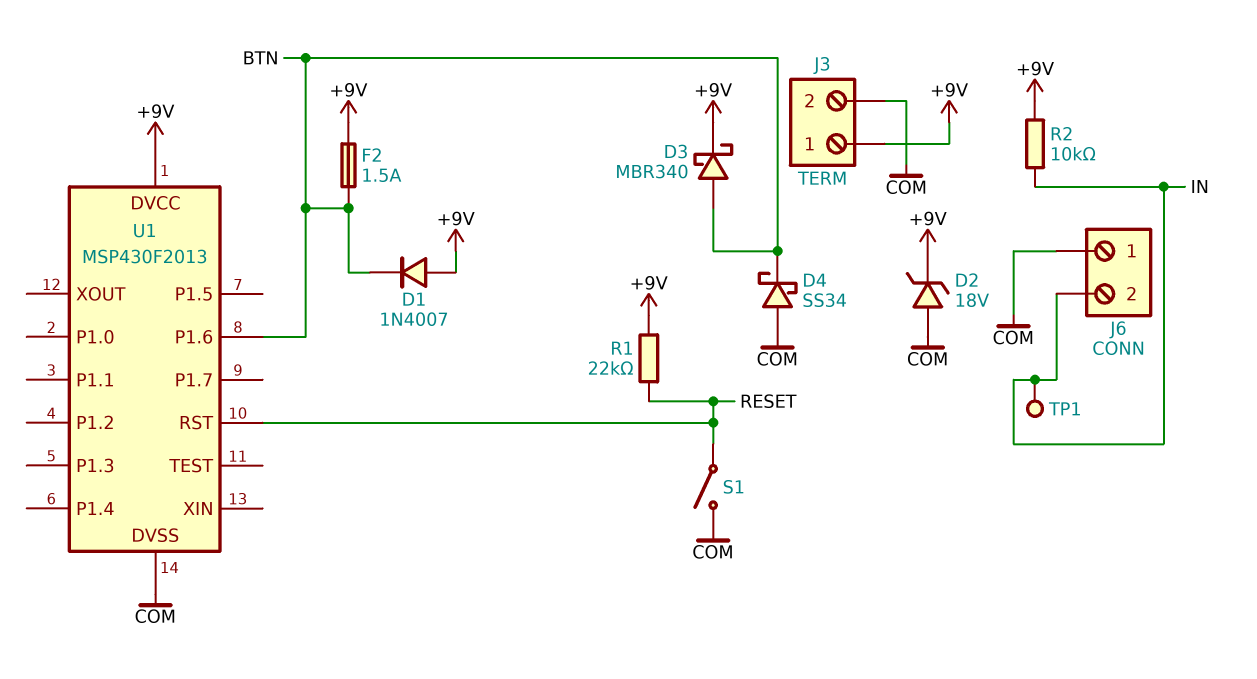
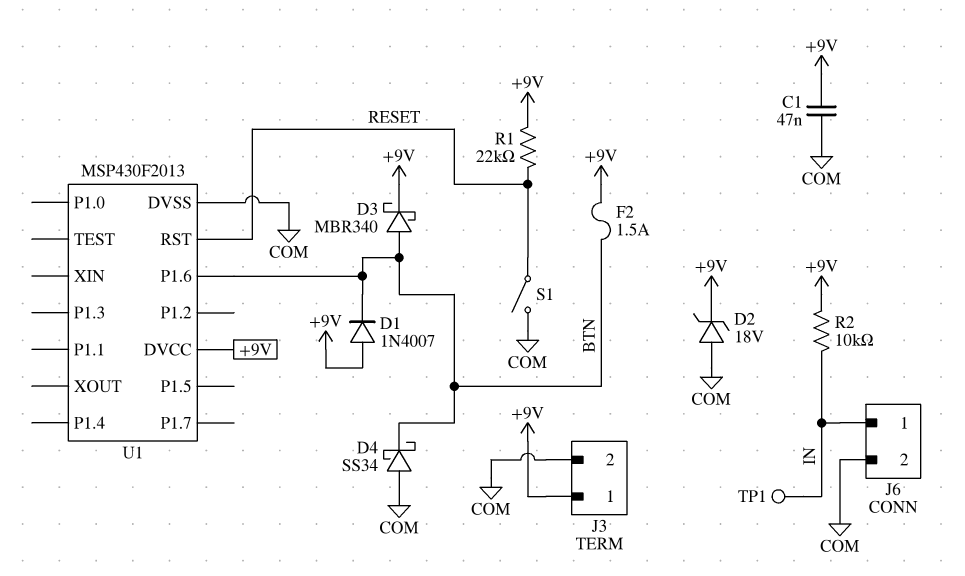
C1: none -> 47nF (+9V, COM)
J6 pin 1: COM -> IN
J6 pin 2: IN -> COM

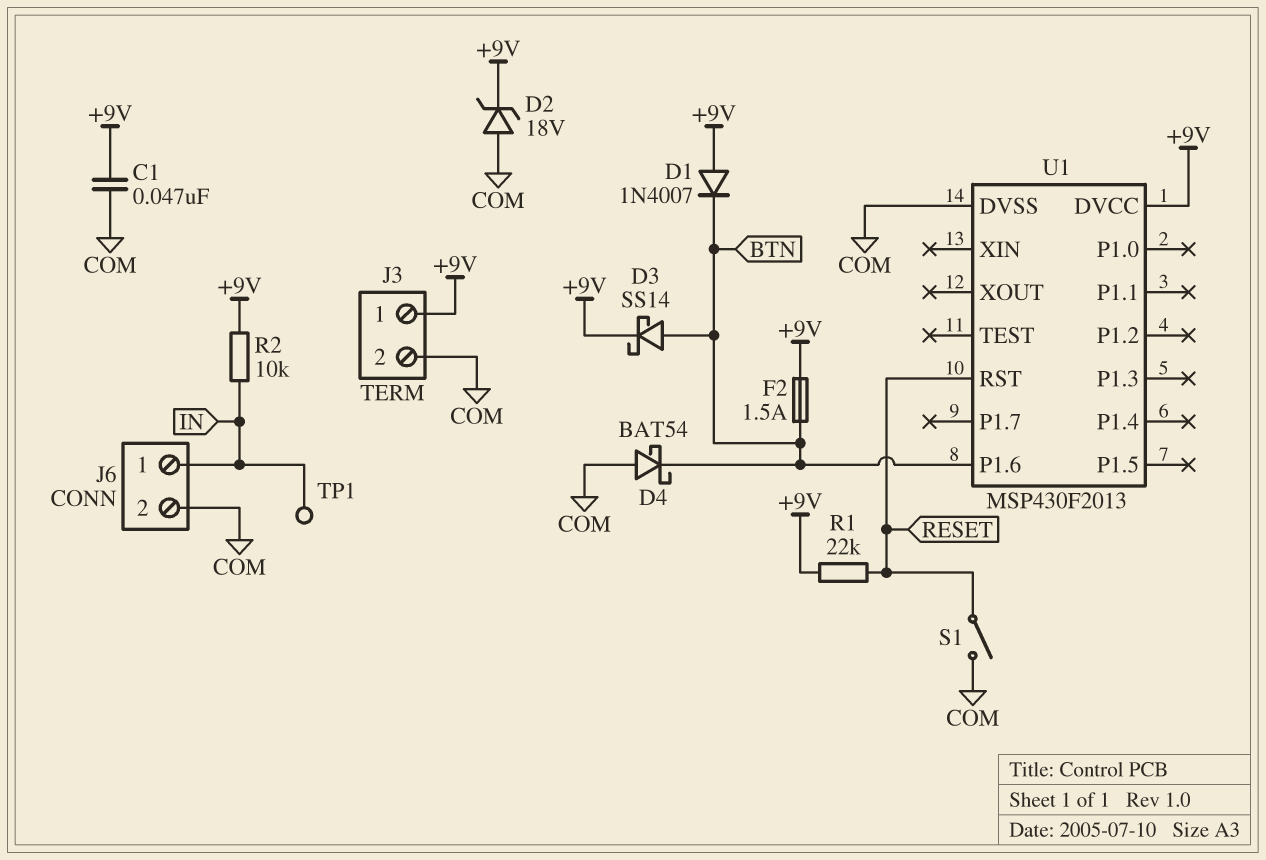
D3: schottky MBR340 (A BTN, K +9V) -> schottky SS14 (A BTN, K +9V)
D4: schottky SS34 (A COM, K BTN) -> schottky BAT54 (A COM, K BTN)

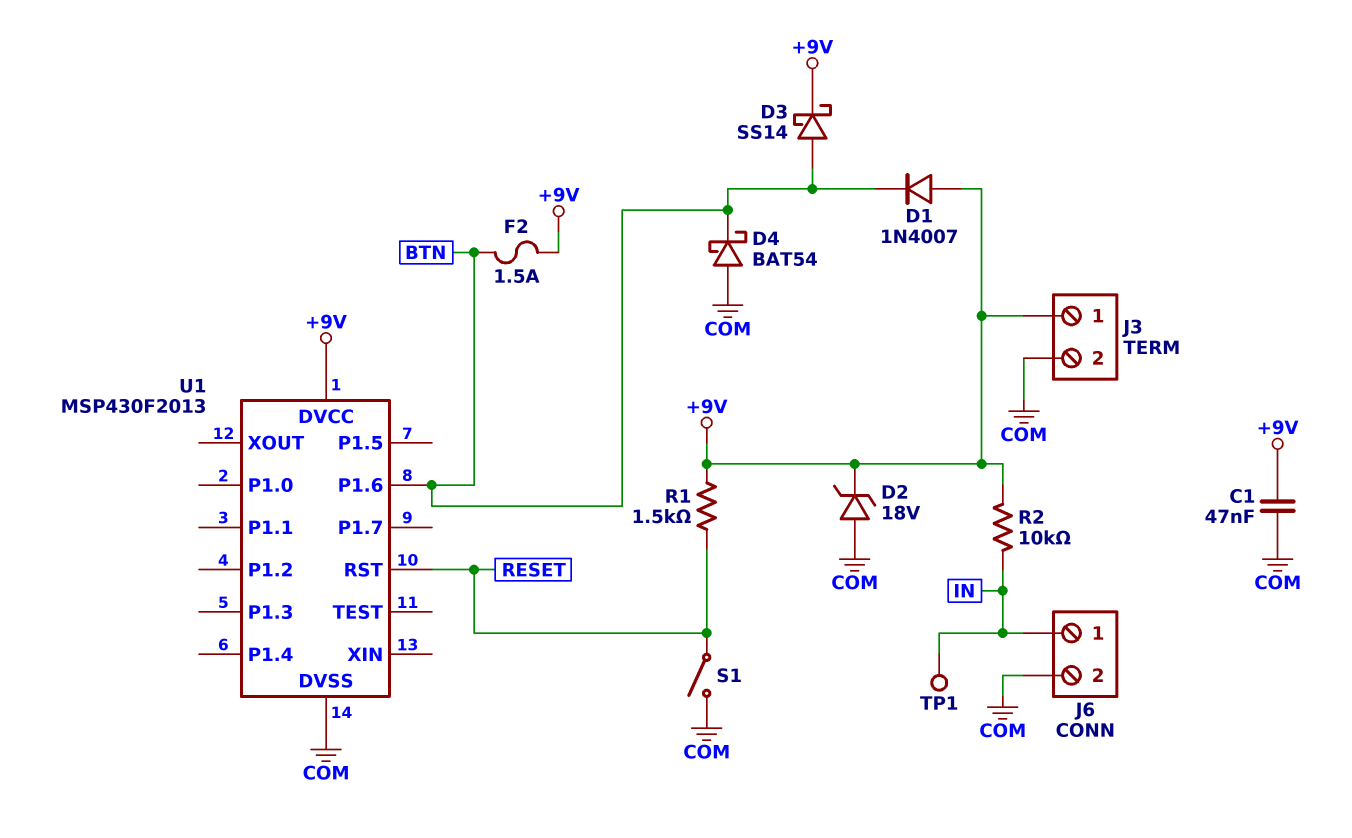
R1: 22k (+9V, RESET) -> 1.5k (+9V, RESET)

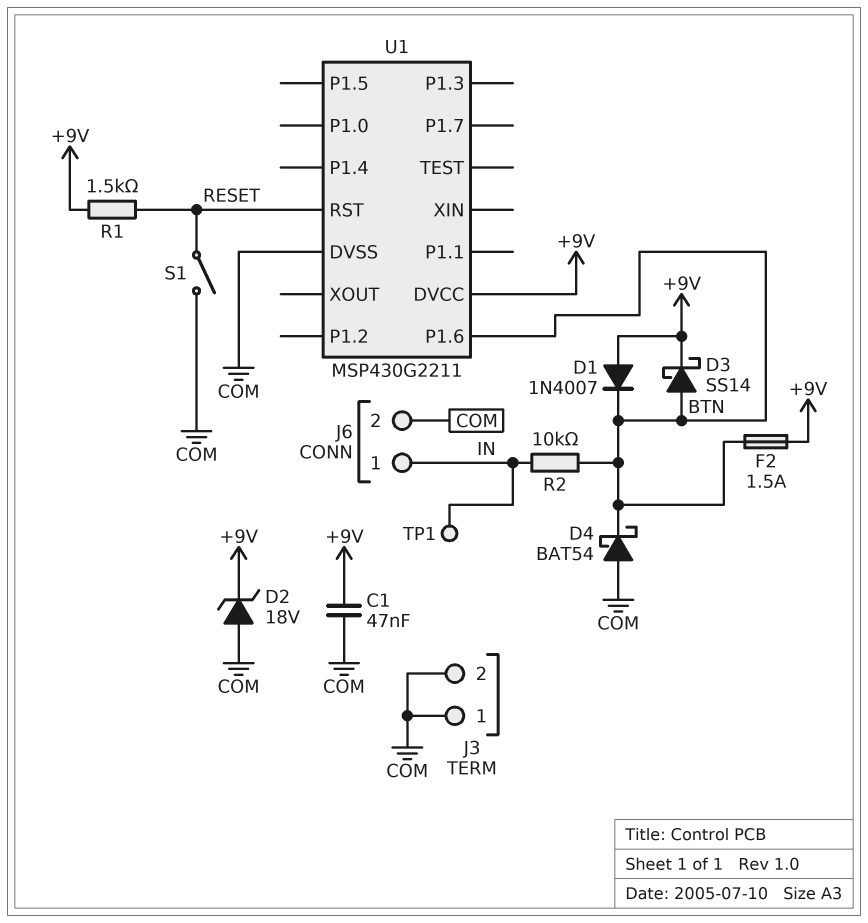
J3 pin 1: +9V -> COM
R2: 10k (+9V, IN) -> 10k (BTN, IN)
U1: MSP430F2013 -> MSP430G2211

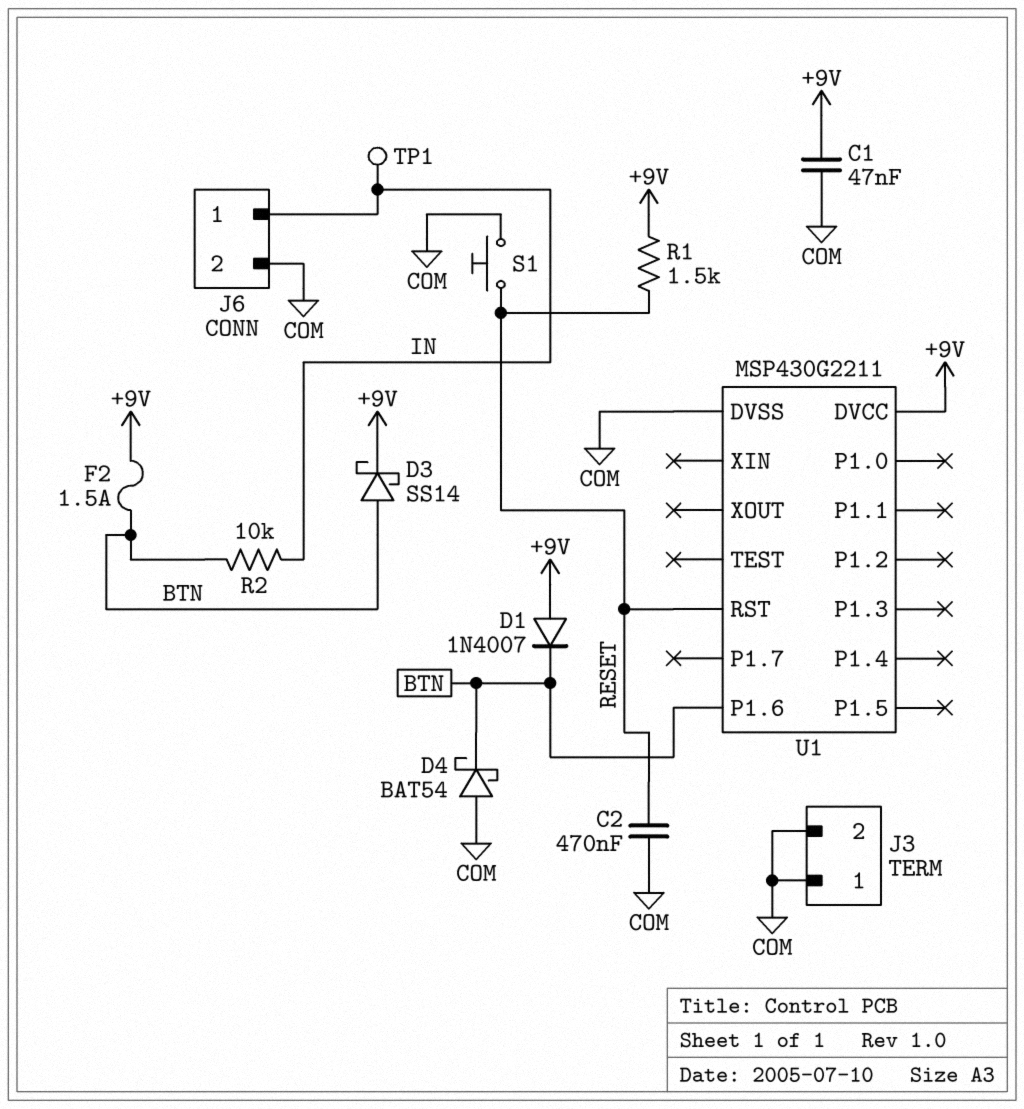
C2: none -> 470nF (COM, RESET)
D2: zener 18V (A COM, K +9V) -> none
S1: switch (COM, RESET) -> button (COM, RESET)

